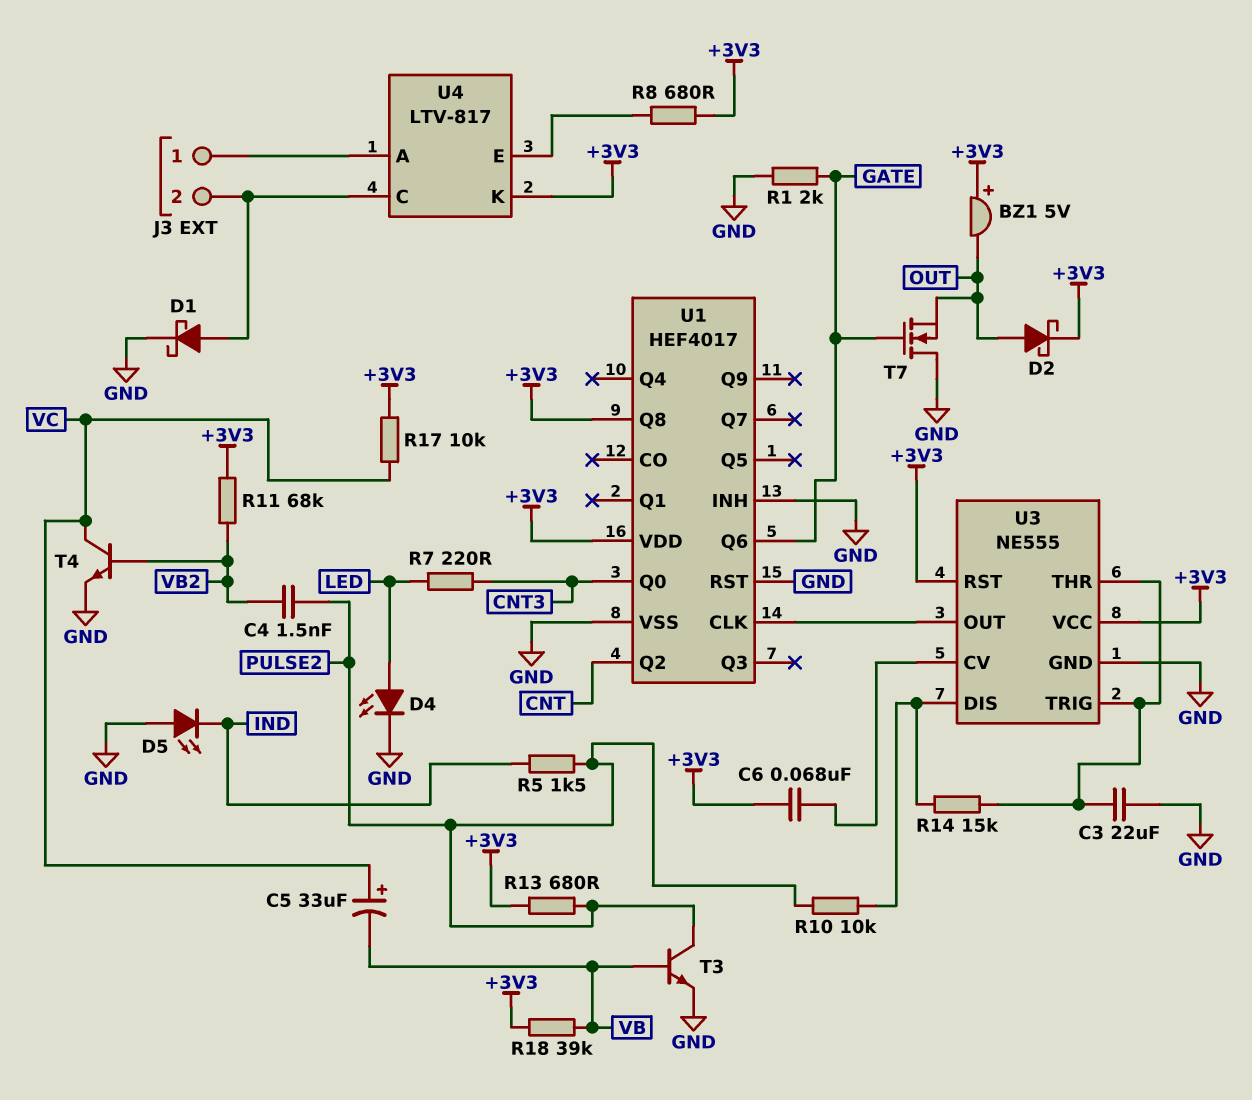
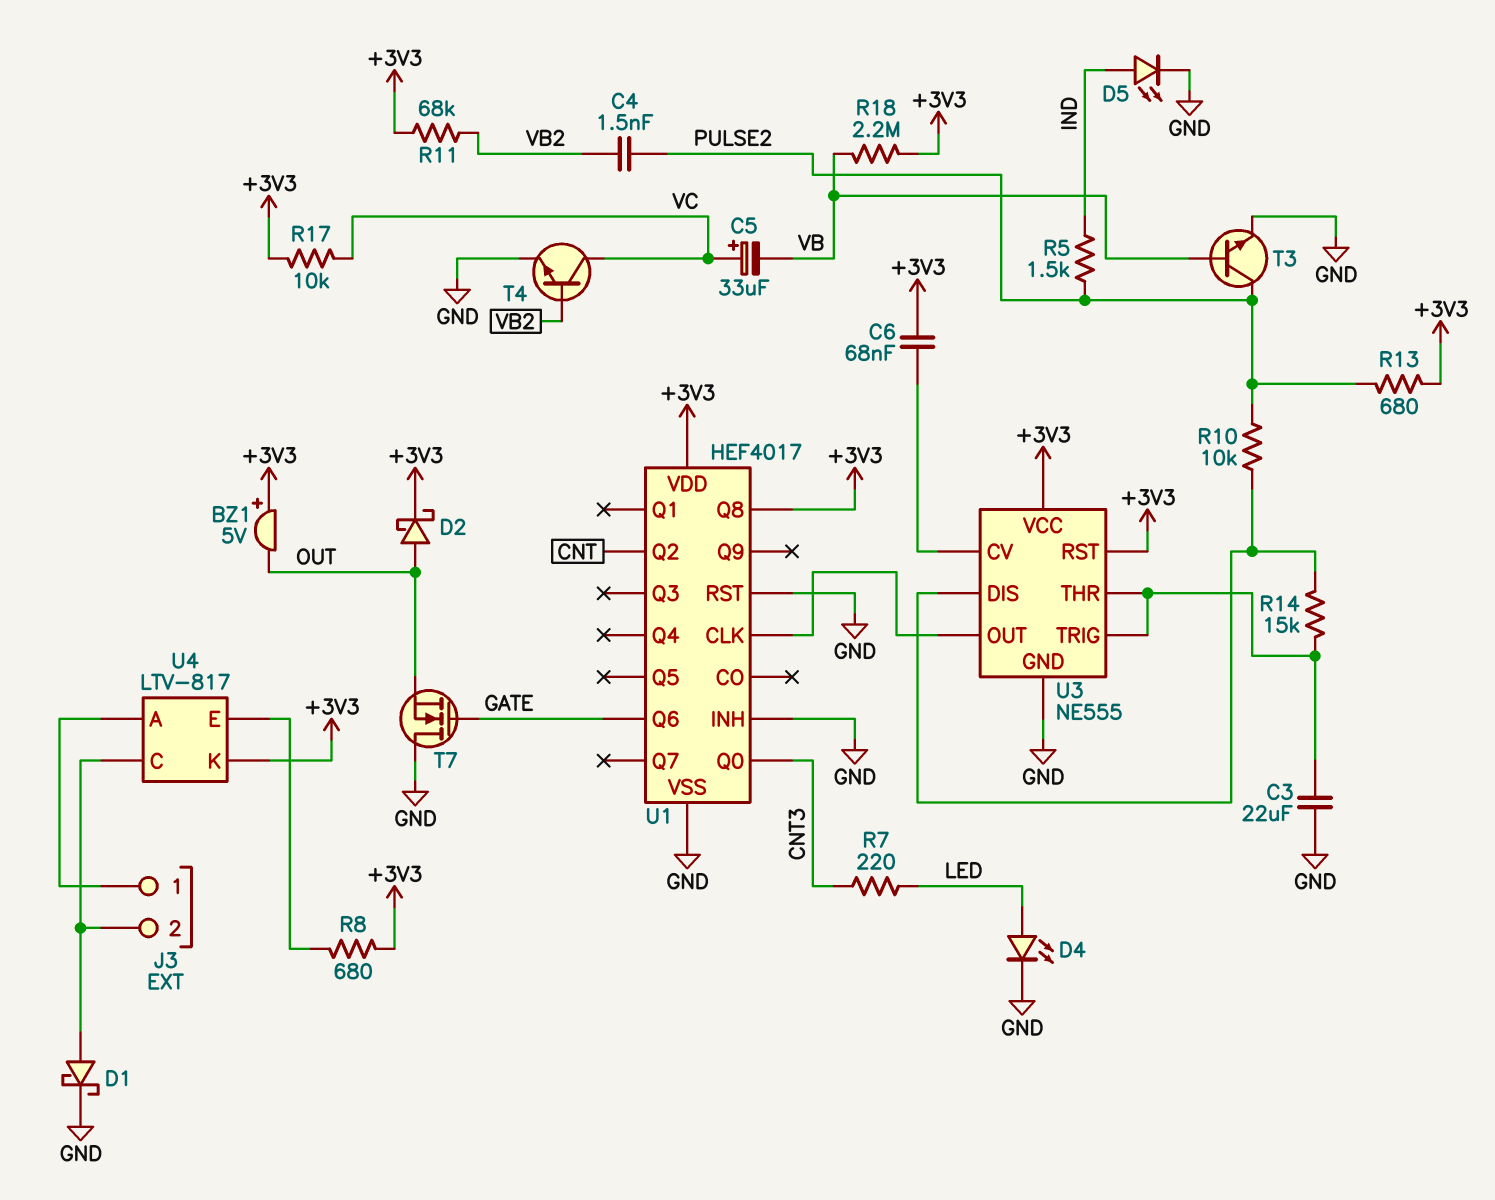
D5: LED (A GND, K IND) -> LED (A IND, K GND)
R1: 2k (GATE, GND) -> none
R18: 39k (+3V3, VB) -> 2.2M (+3V3, VB)

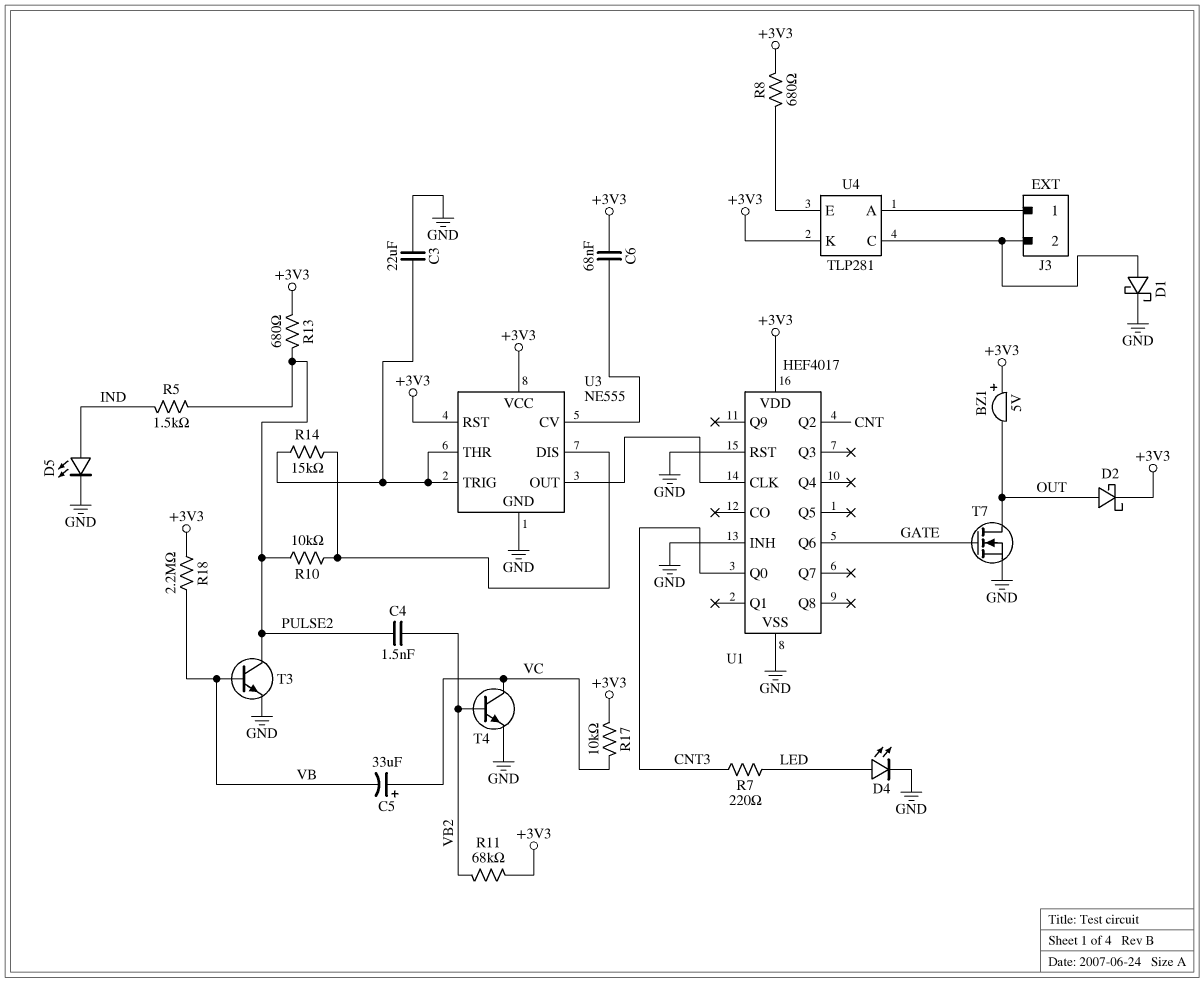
T7: NMOS (G GATE, D GND, S OUT) -> NMOS (G GATE, D OUT, S GND)
U1 pin Q8: +3V3 -> none
U4: LTV-817 -> TLP281

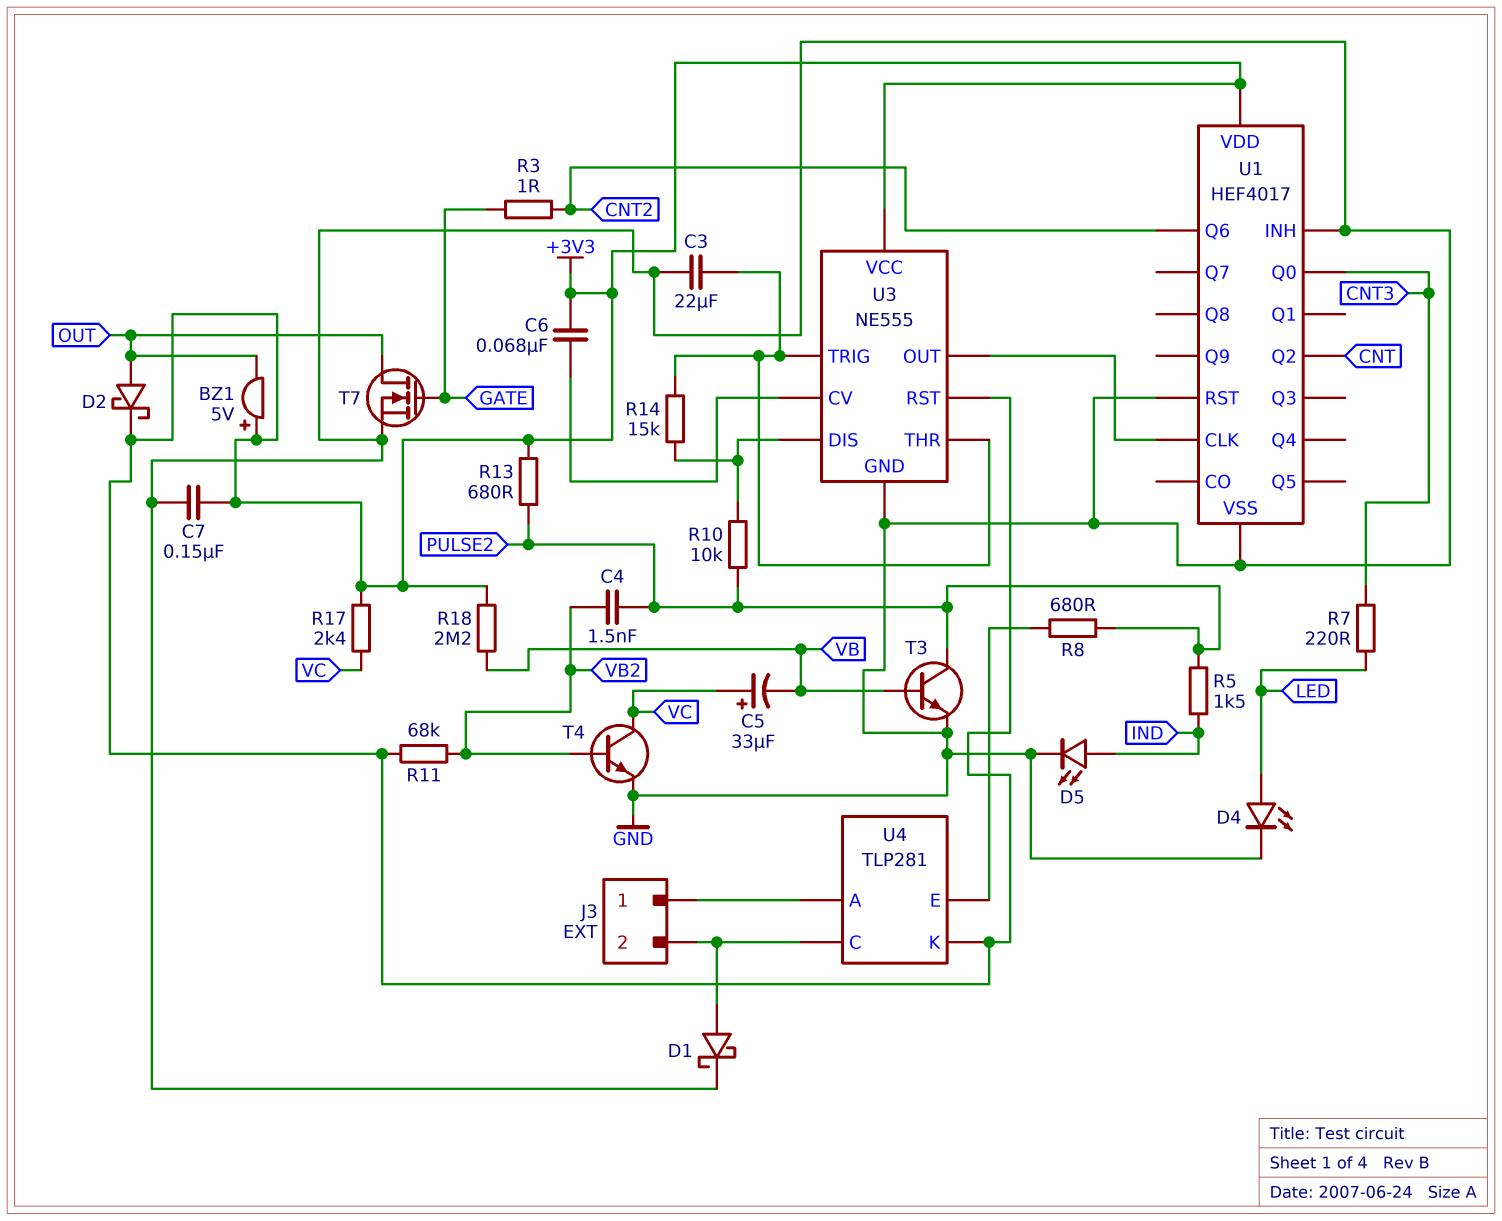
C7: none -> 150nF (+3V3, GND)
R3: none -> 1 (CNT2, GATE)
R8: 680 (+3V3, U4/E) -> 680 (PULSE2, U4/E)
R17: 10k (+3V3, VC) -> 2.4k (+3V3, VC)
U1 pin Q6: GATE -> CNT2

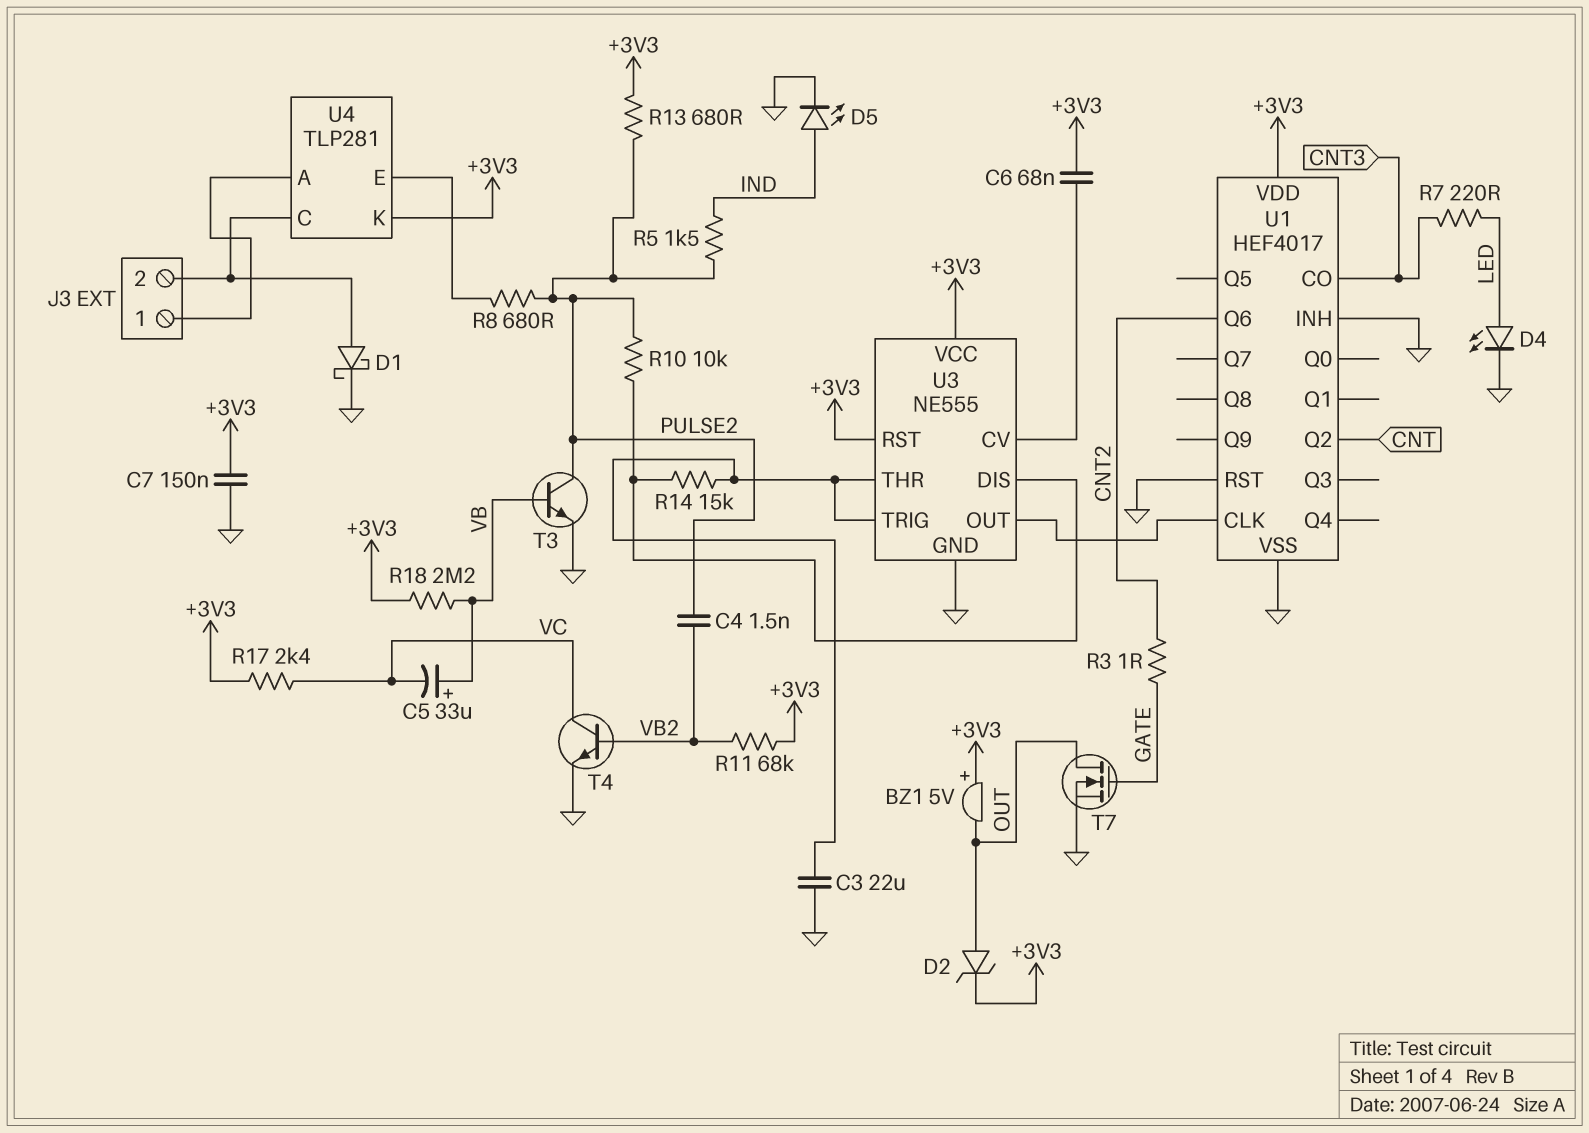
C5: 33uF (plus VC, minus VB) -> 33uF (plus VB, minus VC)
D2: schottky (A OUT, K +3V3) -> zener (A OUT, K +3V3)
U1 pin CO: none -> CNT3
U1 pin Q0: CNT3 -> none

